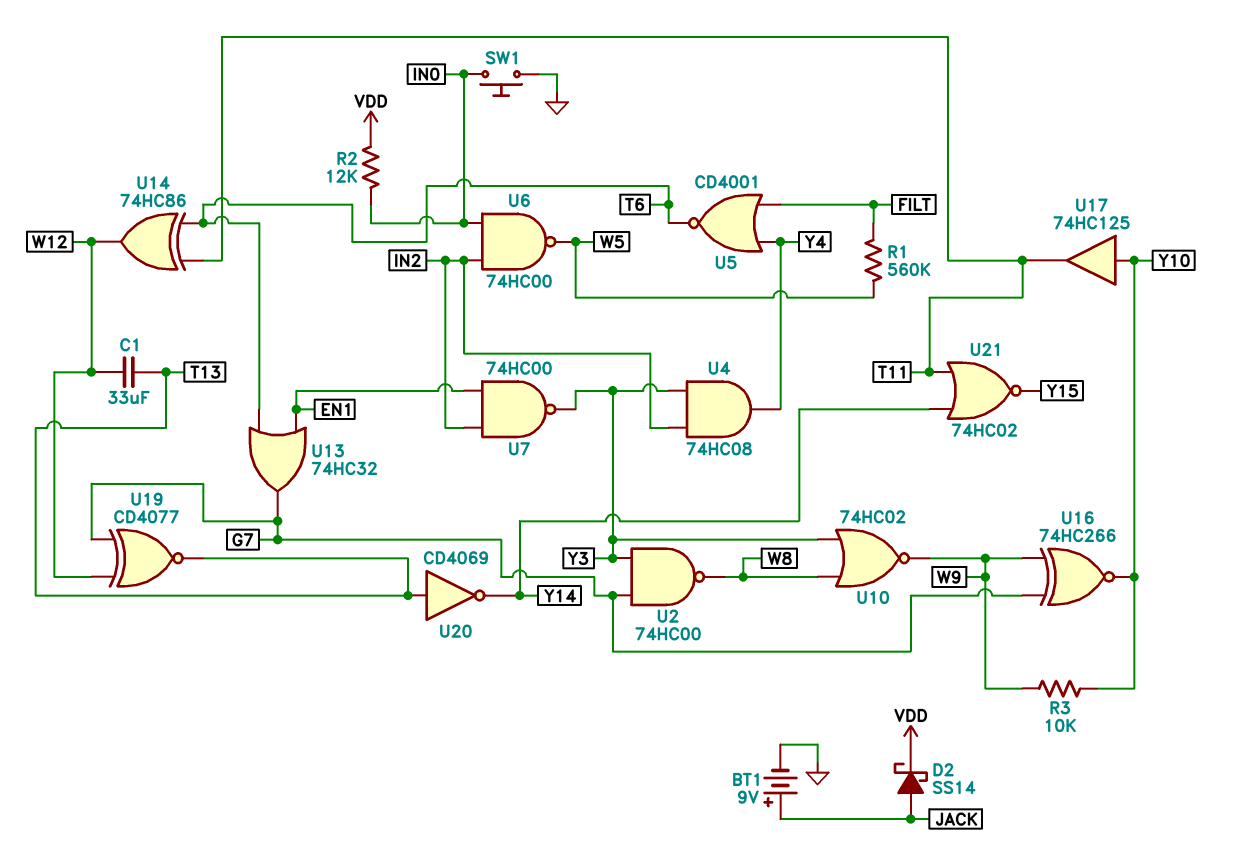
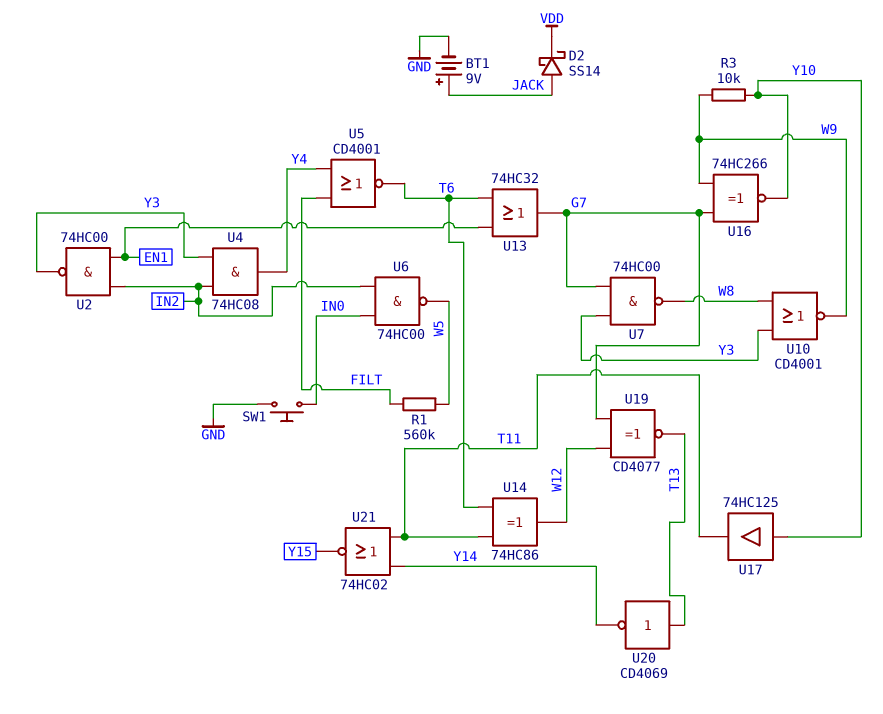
C1: 33uF (T13, W12) -> none
R2: 12k (IN0, VDD) -> none
U2: NAND 74HC00 (in G7, in Y3, out W8) -> NAND 74HC00 (in EN1, in IN2, out Y3)
U7: NAND 74HC00 (in EN1, in IN2, out Y3) -> NAND 74HC00 (in G7, in Y3, out W8)
U10: NOR 74HC02 (in W8, in Y3, out W9) -> NOR CD4001 (in W8, in Y3, out W9)

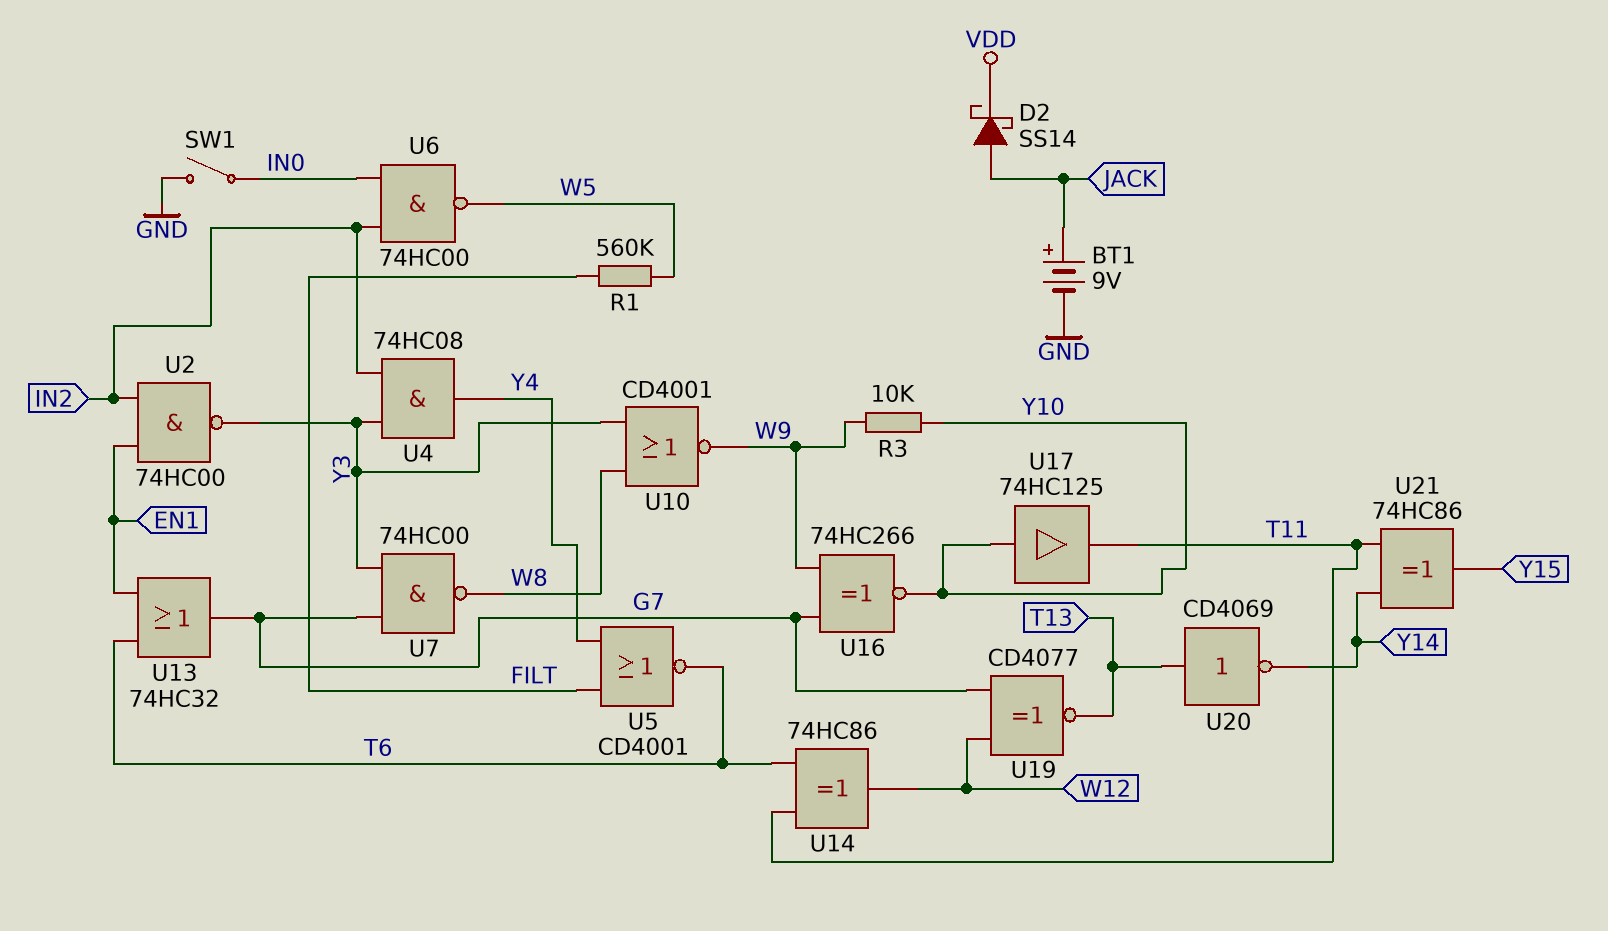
SW1: button (GND, IN0) -> switch (GND, IN0)
U21: NOR 74HC02 (in T11, in Y14, out Y15) -> XOR 74HC86 (in T11, in Y14, out Y15)

